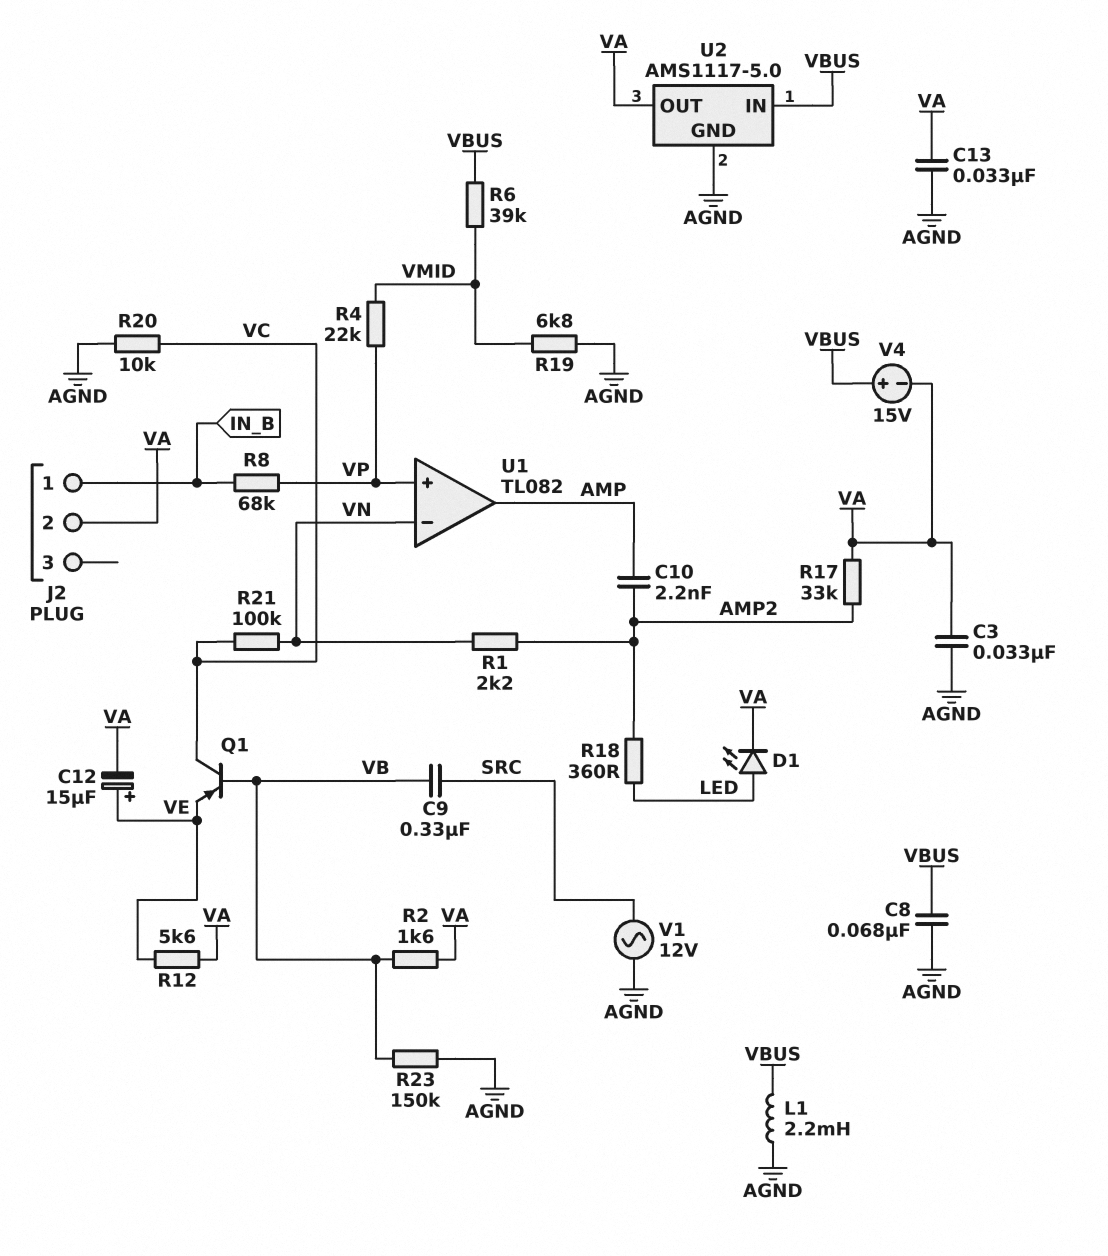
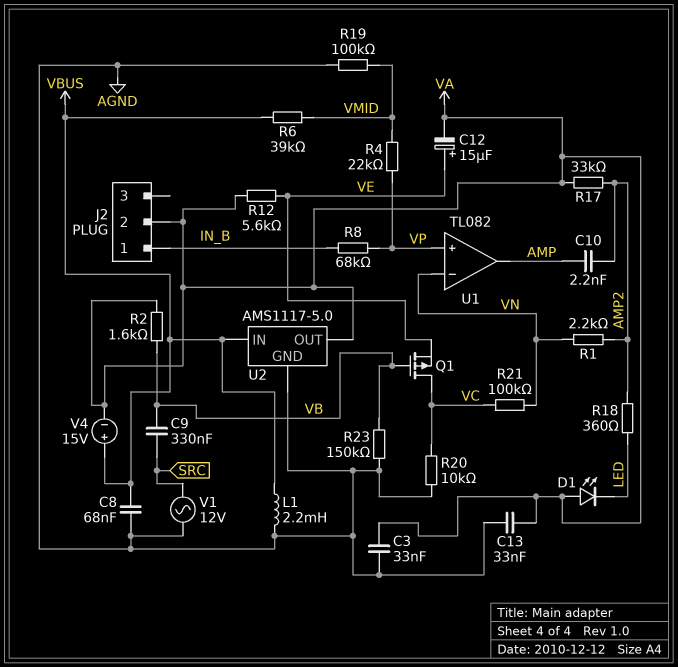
D1: LED (A LED, K VA) -> LED (A VA, K LED)
Q1: PNP (B VB, C VC, E VE) -> PMOS (G VB, D VC, S VE)
R19: 6.8k (AGND, VMID) -> 100k (AGND, VMID)

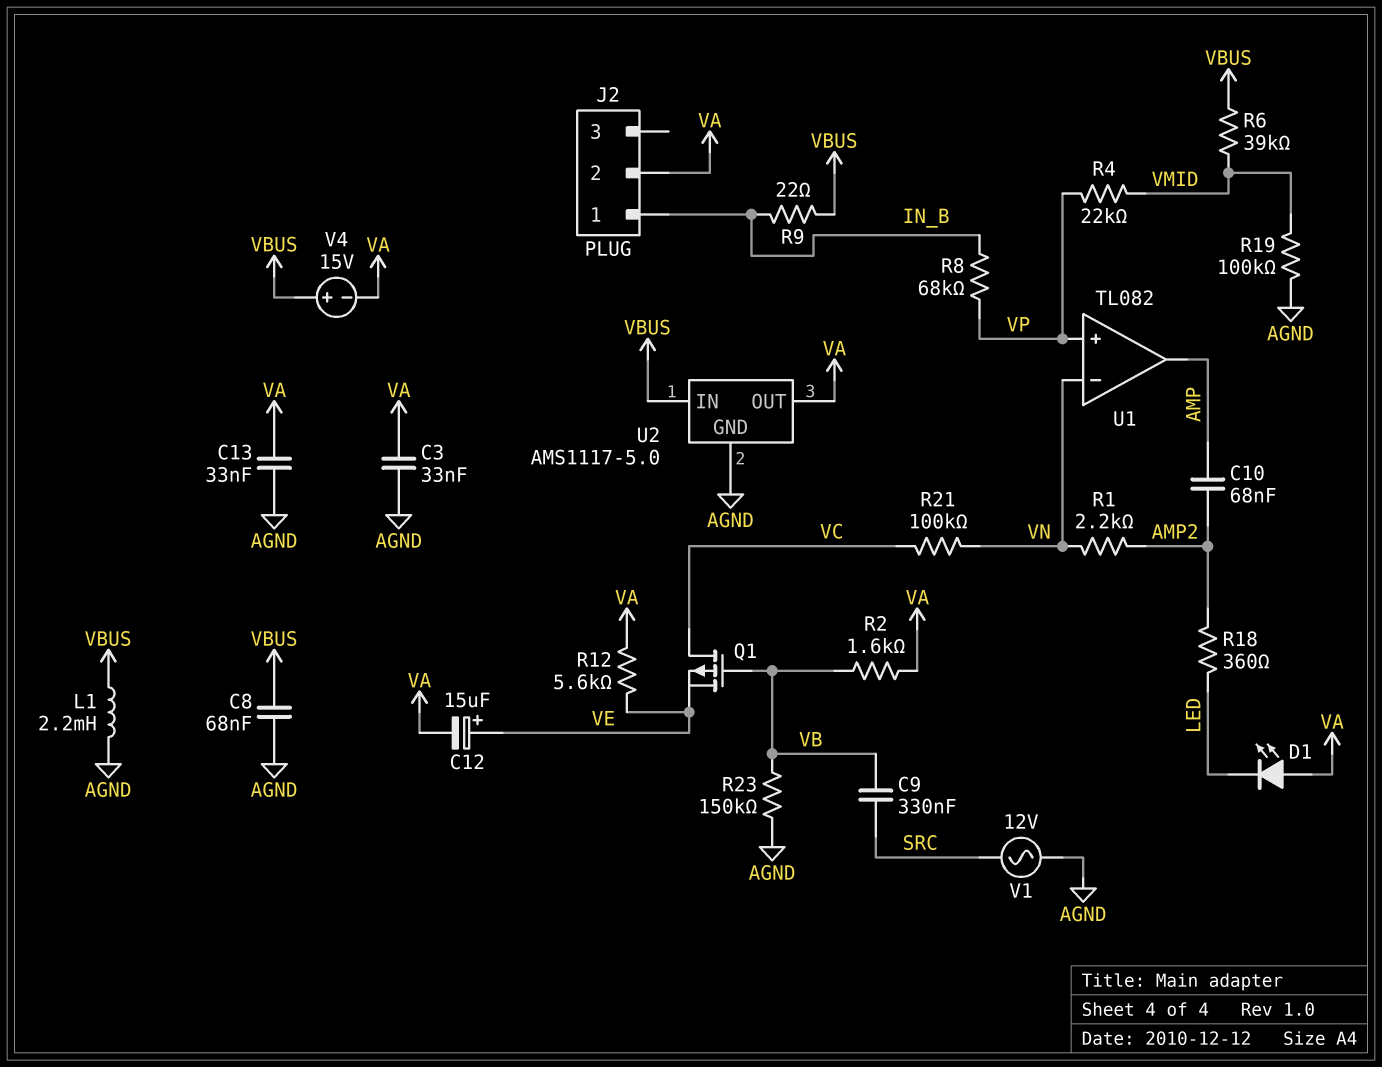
C10: 2.2nF (AMP, AMP2) -> 68nF (AMP, AMP2)
R9: none -> 22 (IN_B, VBUS)
R17: 33k (AMP2, VA) -> none
R20: 10k (AGND, VC) -> none

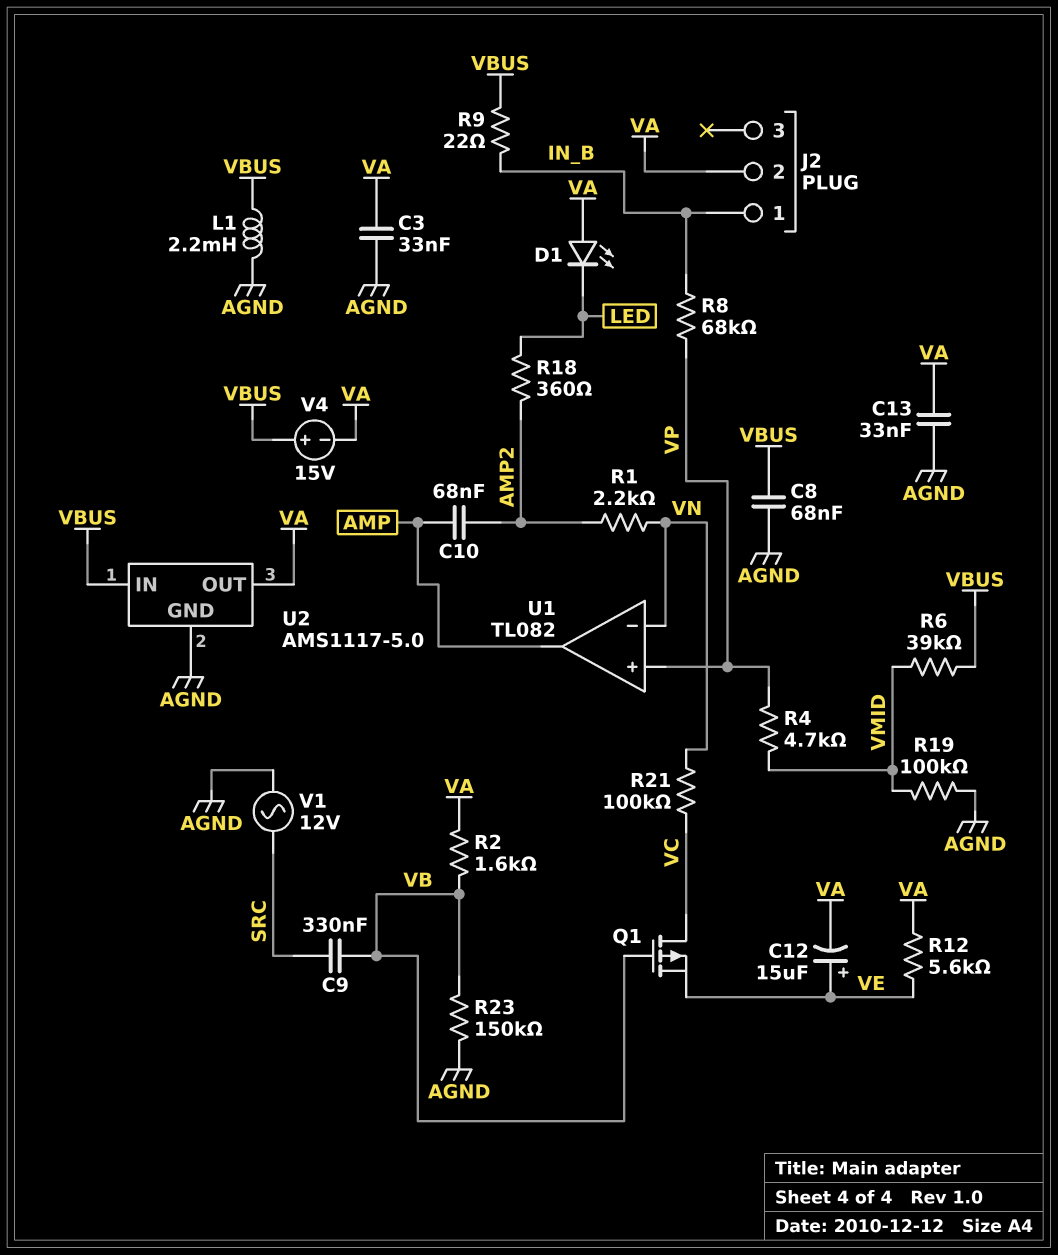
R4: 22k (VMID, VP) -> 4.7k (VMID, VP)

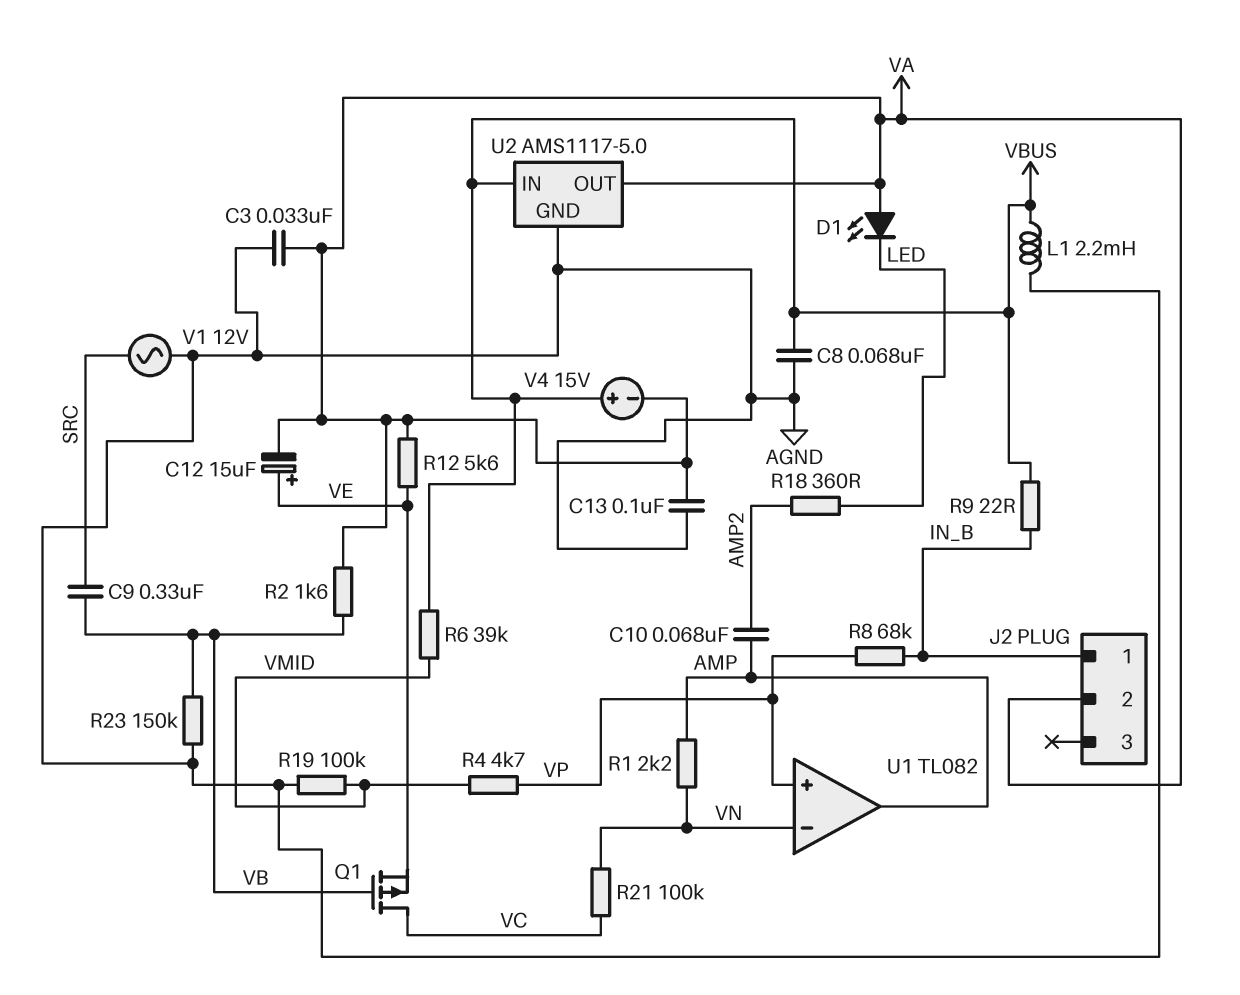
C13: 33nF (AGND, VA) -> 100nF (AGND, VA)
R1: 2.2k (AMP2, VN) -> 2.2k (AMP, VN)

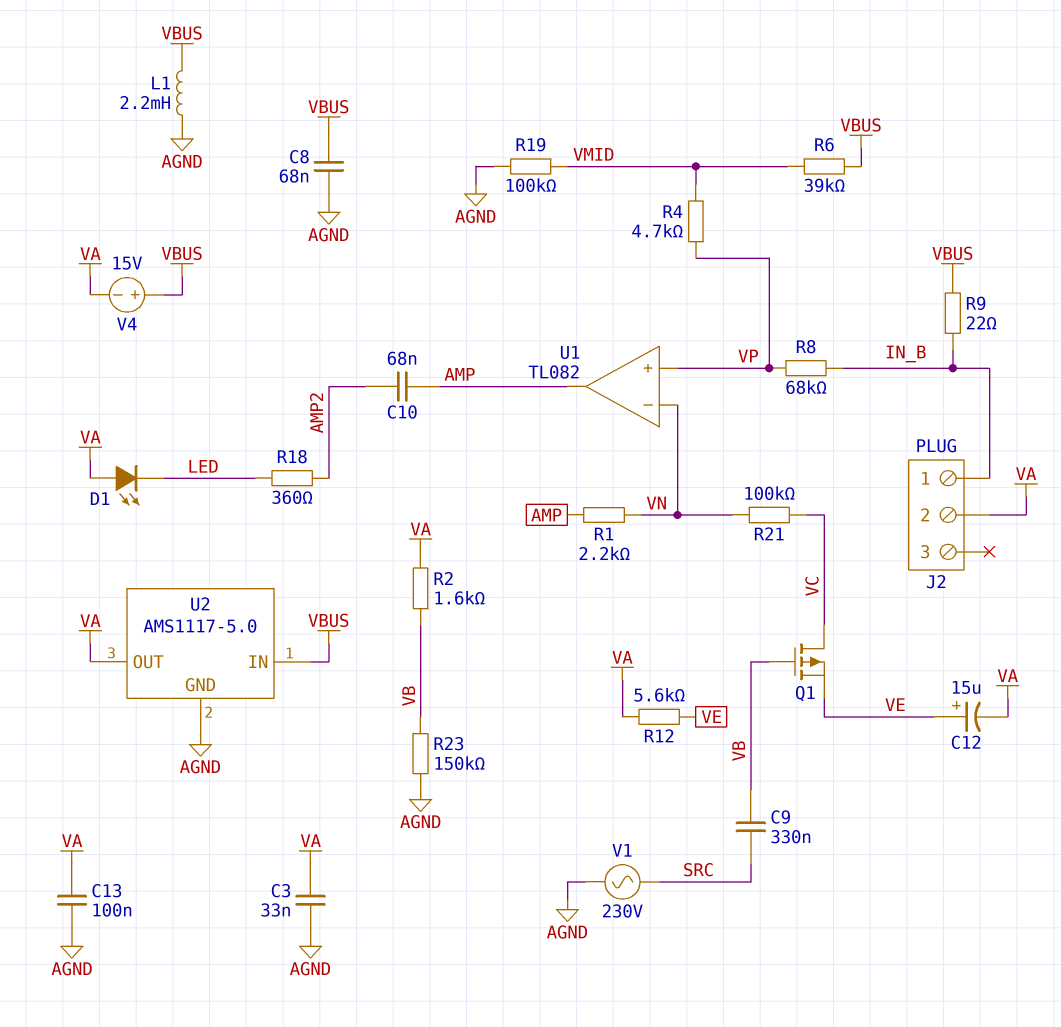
V1: AC 12V (AGND, SRC) -> AC 230V (AGND, SRC)

